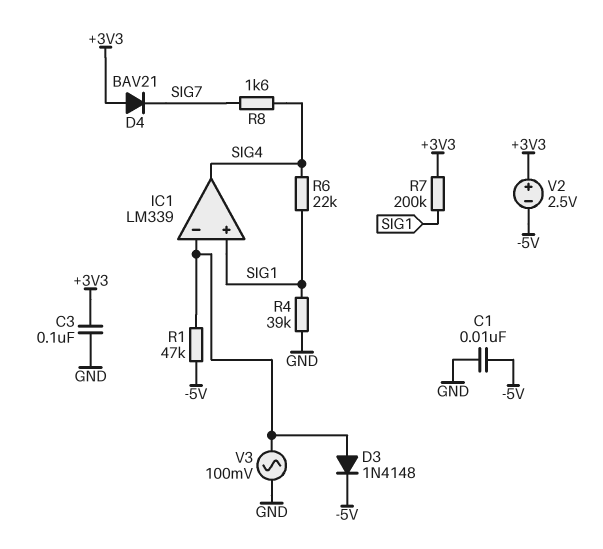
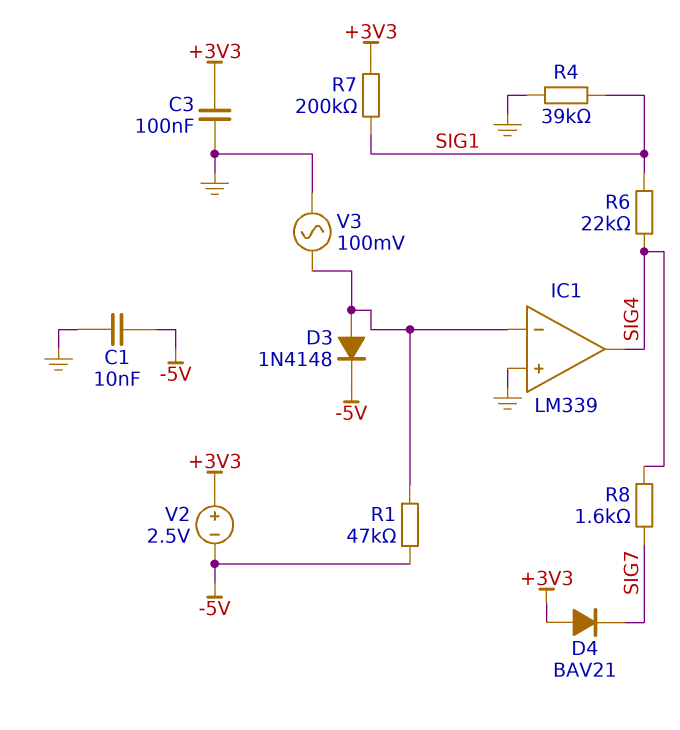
IC1 pin in+: SIG1 -> GND

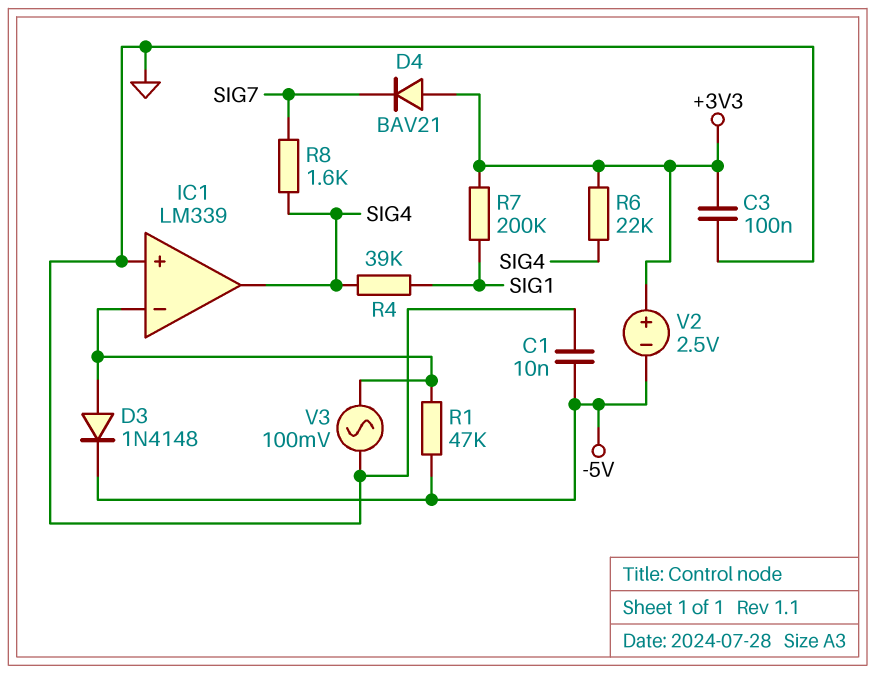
R4: 39k (GND, SIG1) -> 39k (SIG1, SIG4)
R6: 22k (SIG1, SIG4) -> 22k (+3V3, SIG4)

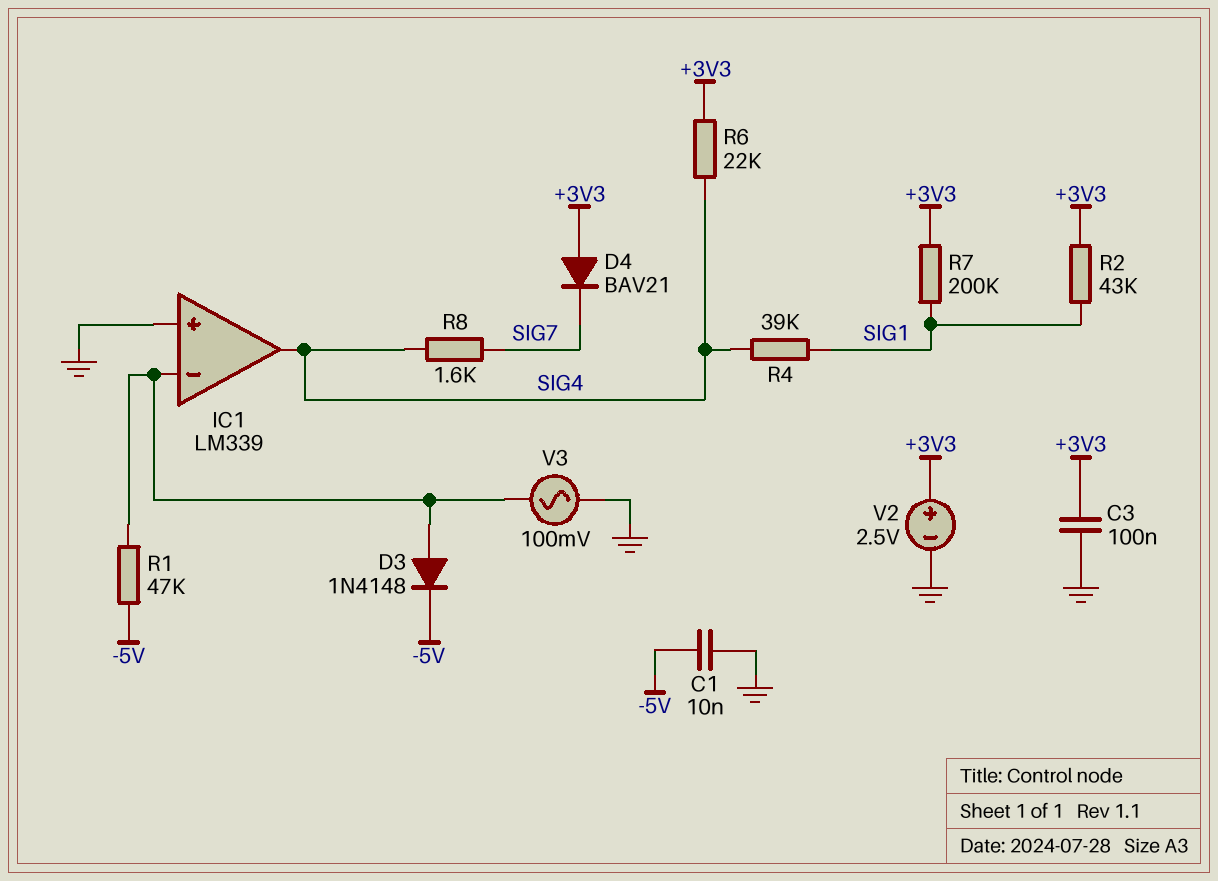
R2: none -> 43k (+3V3, SIG1)
V2: 2.5V (plus +3V3, minus -5V) -> 2.5V (plus +3V3, minus GND)

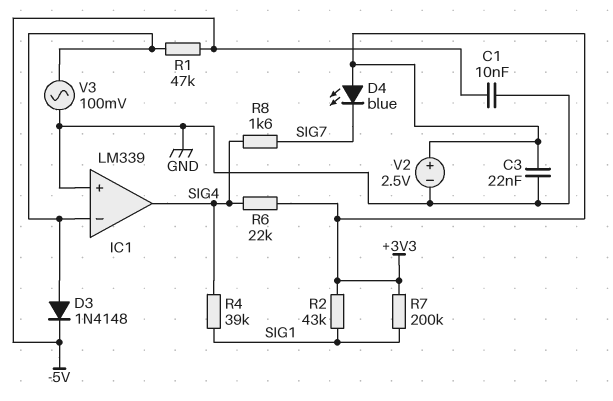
C3: 100nF (+3V3, GND) -> 22nF (+3V3, GND)
D4: diode BAV21 (A +3V3, K SIG7) -> LED blue (A +3V3, K SIG7)

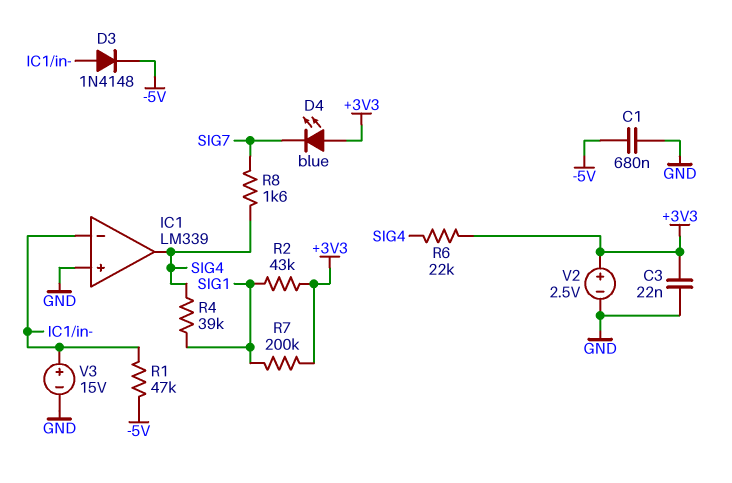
C1: 10nF (-5V, GND) -> 680nF (-5V, GND)
V3: AC 100mV (GND, IC1/in-) -> 15V (plus IC1/in-, minus GND)

